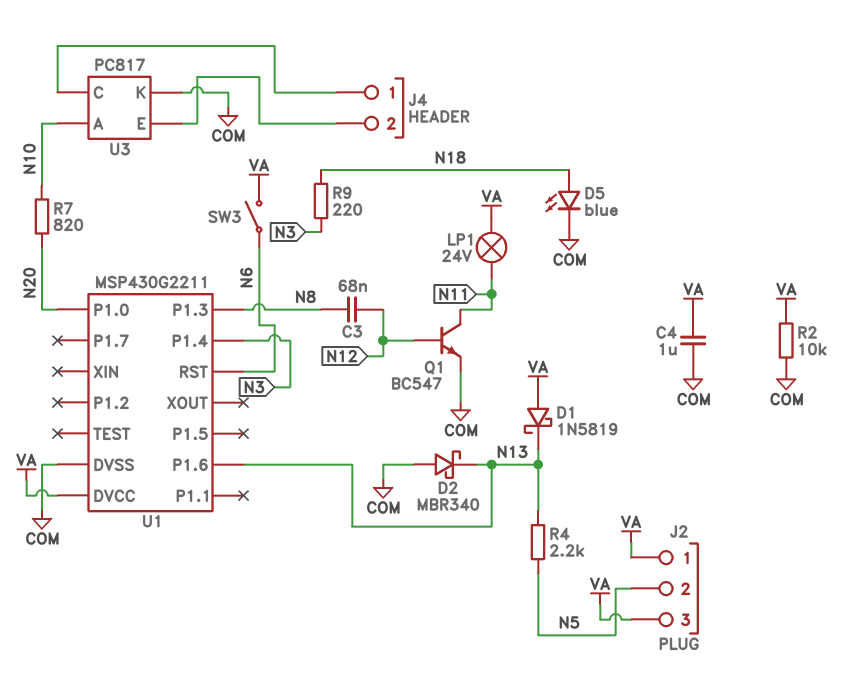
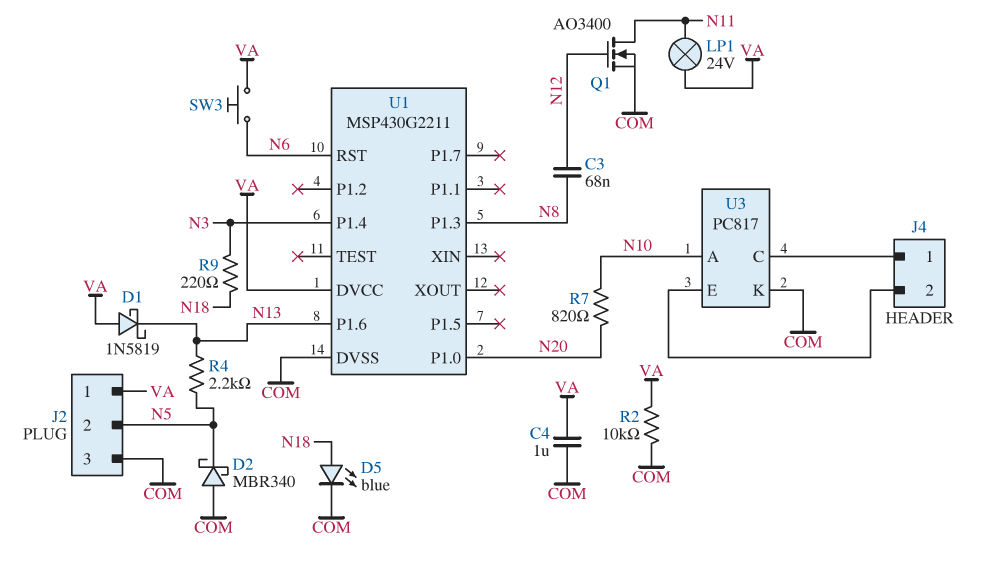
D2: schottky MBR340 (A COM, K N13) -> schottky MBR340 (A COM, K N5)
J2 pin 3: VA -> COM
Q1: NPN BC547 (B N12, C N11, E COM) -> NMOS AO3400 (G N12, D N11, S COM)
SW3: switch (N6, VA) -> button (N6, VA)

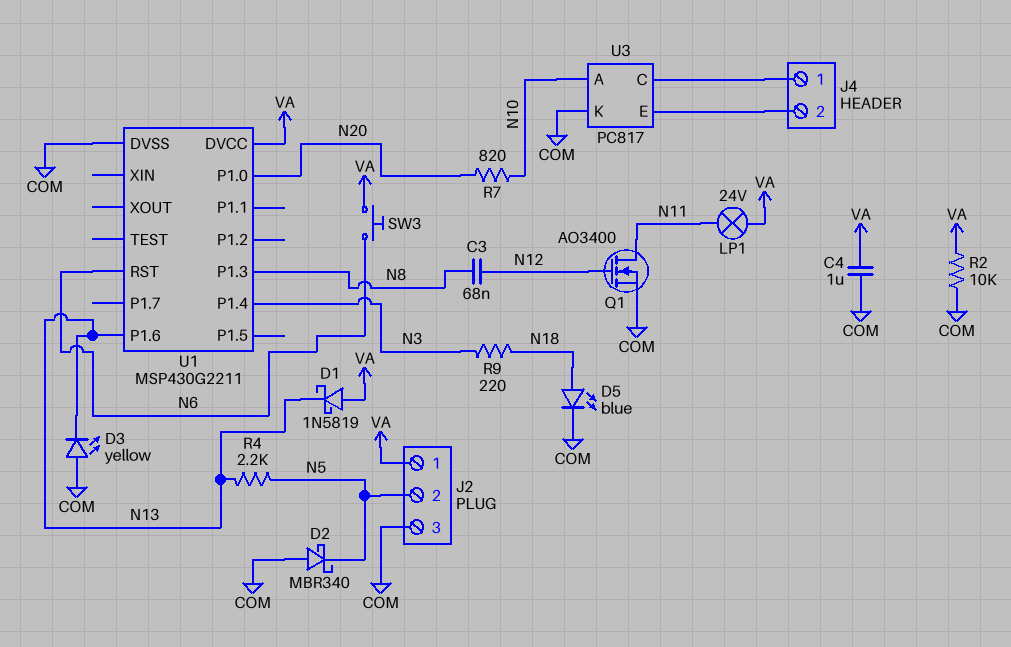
D3: none -> LED yellow (A COM, K N13)

